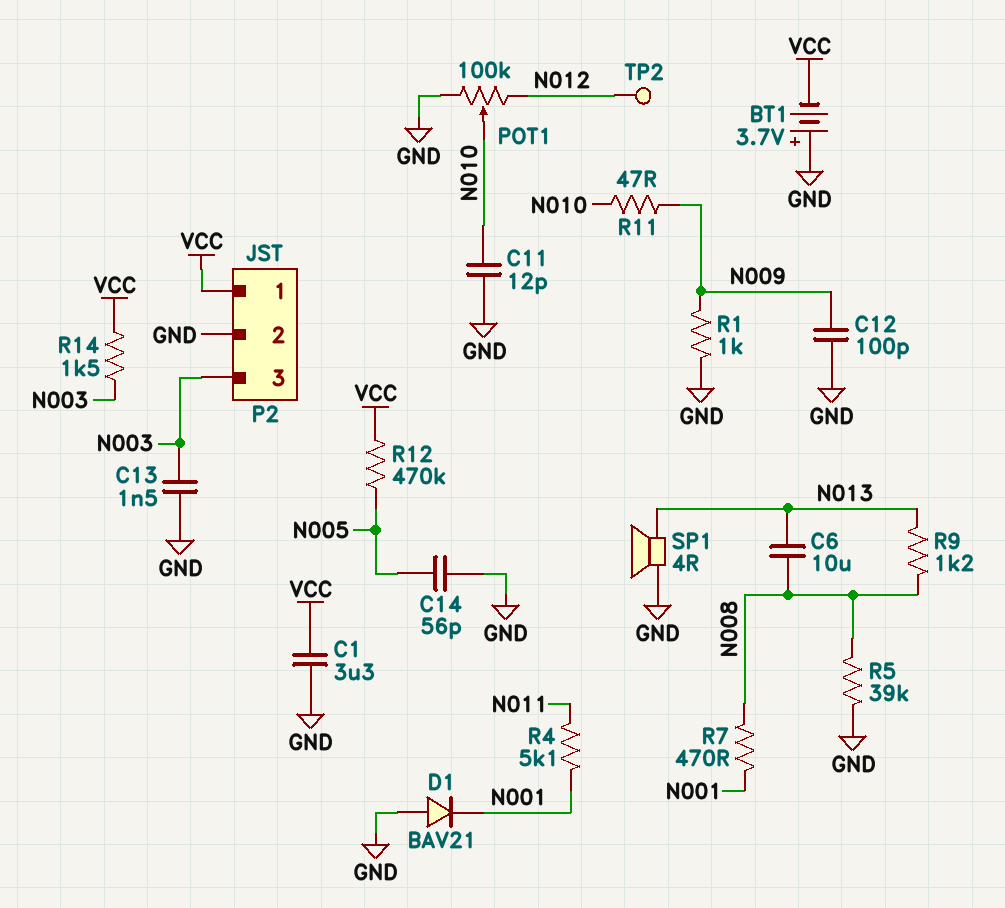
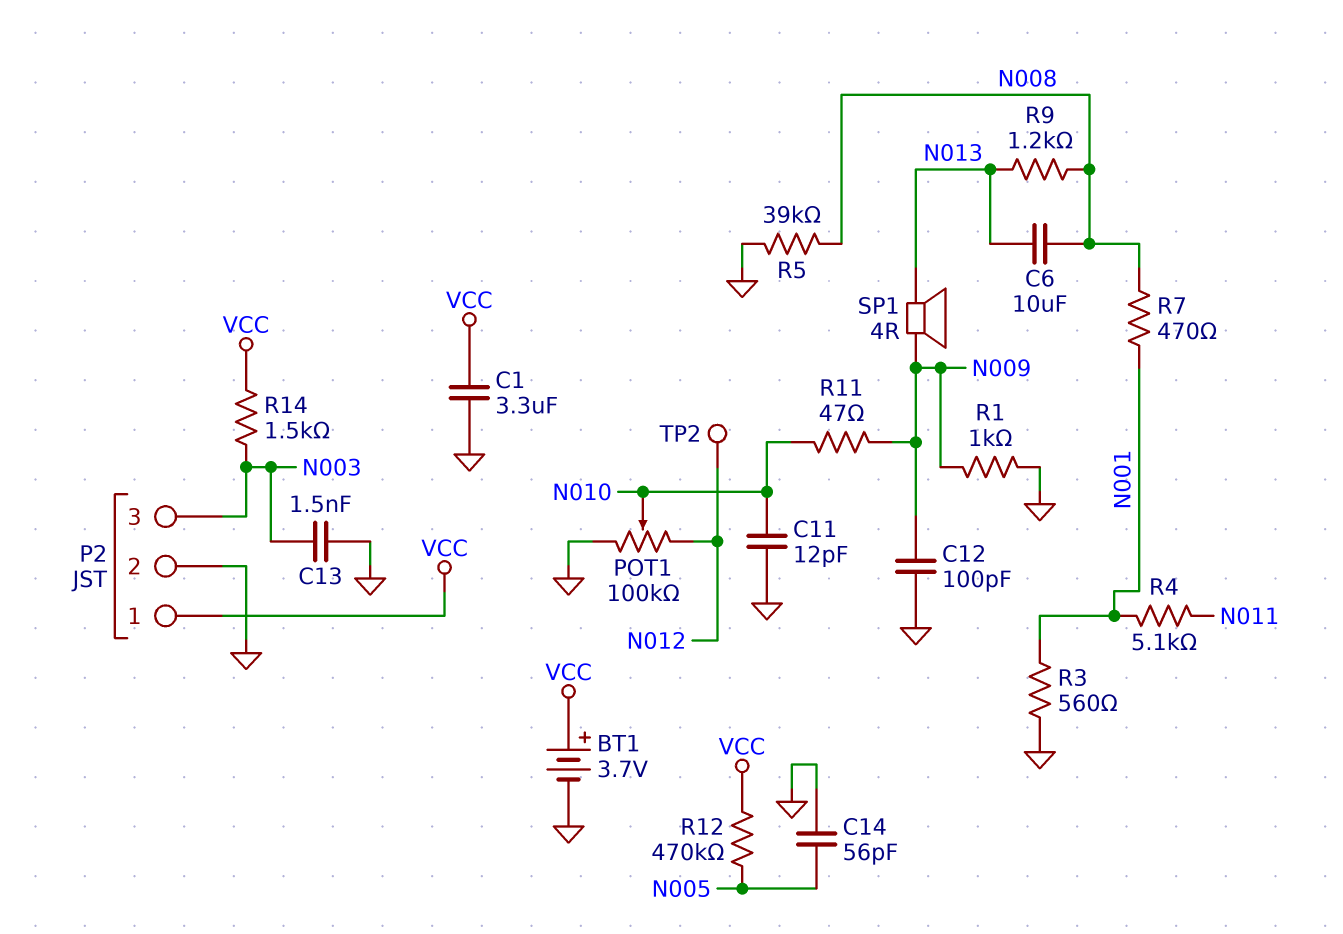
BT1: 3.7V (plus GND, minus VCC) -> 3.7V (plus VCC, minus GND)
D1: diode BAV21 (A GND, K N001) -> none
R3: none -> 560 (GND, N001)
SP1: speaker 4R (GND, N013) -> speaker 4R (N009, N013)

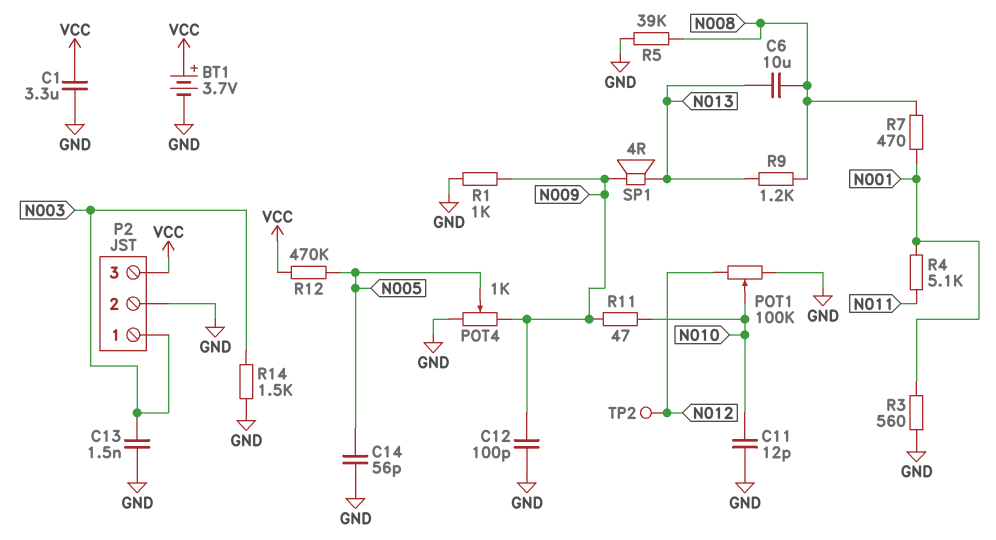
P2 pin 1: VCC -> N003
P2 pin 3: N003 -> VCC
POT4: none -> 1k (GND, N009, wiper N005)
R14: 1.5k (N003, VCC) -> 1.5k (GND, N003)

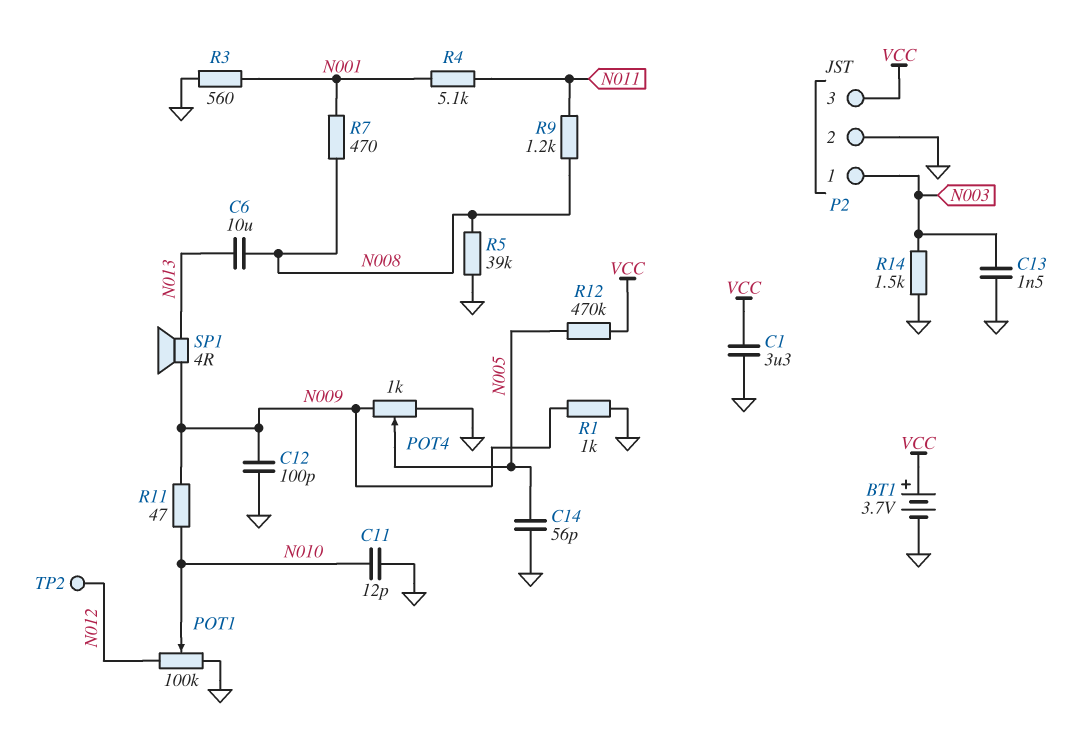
R9: 1.2k (N008, N013) -> 1.2k (N008, N011)

